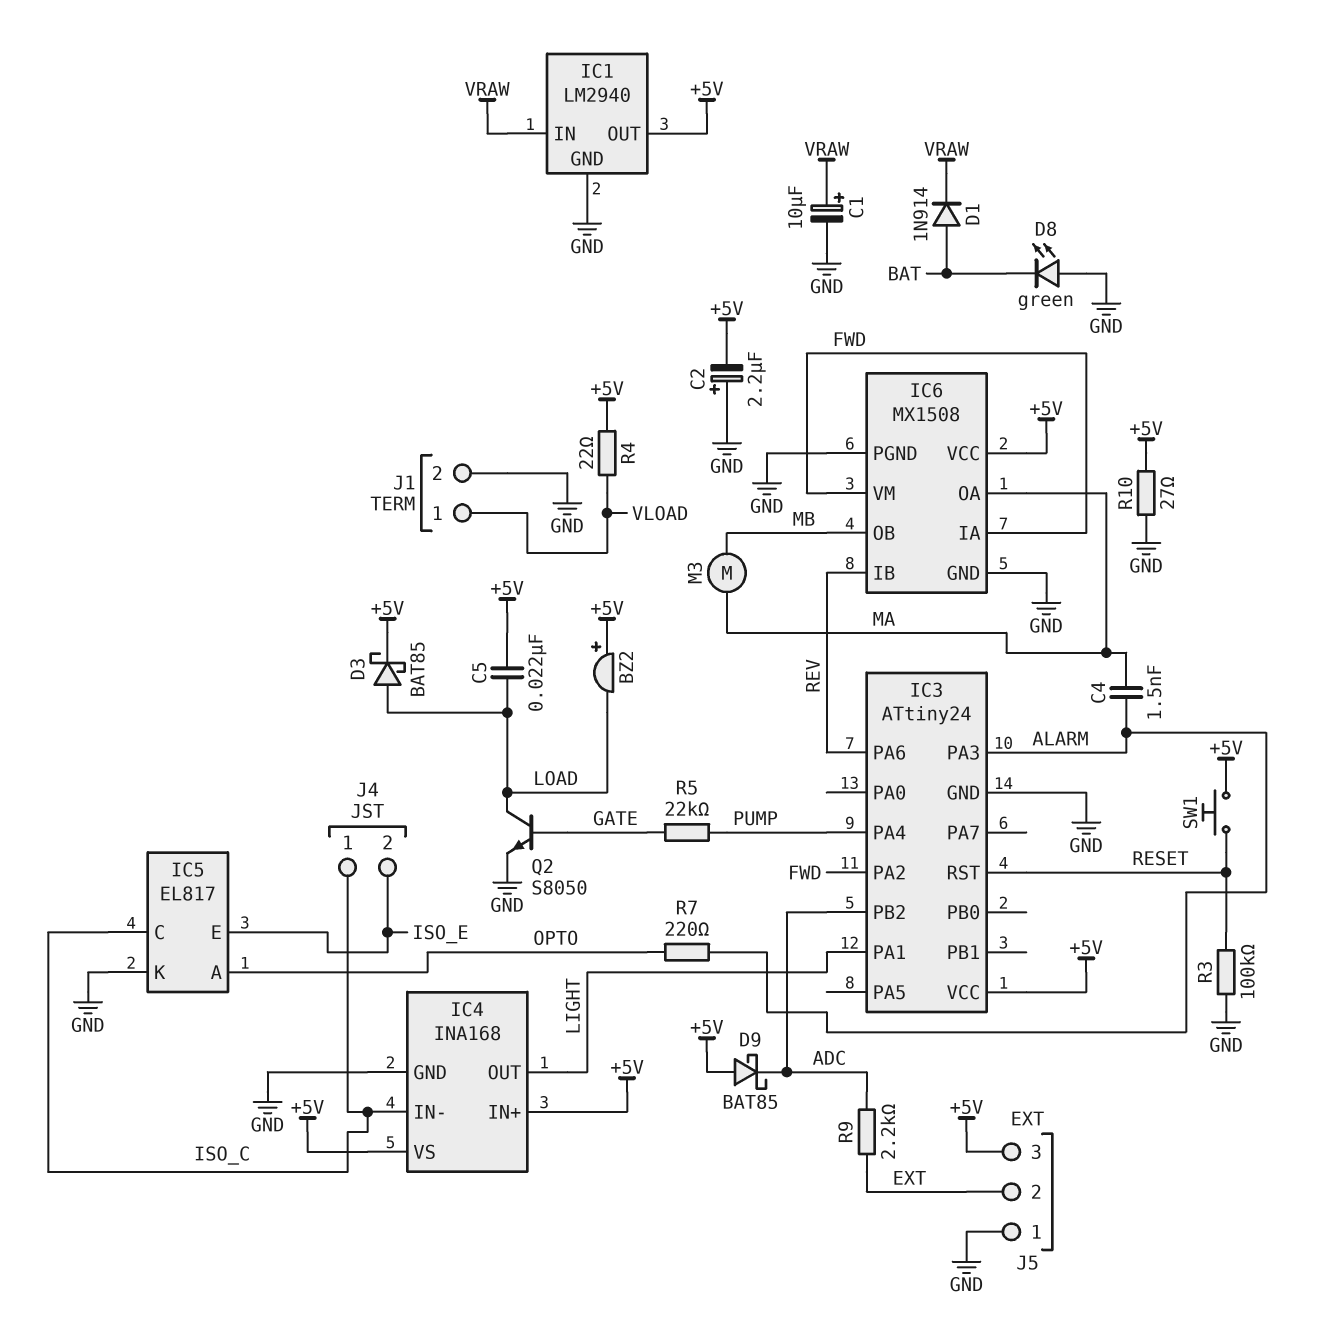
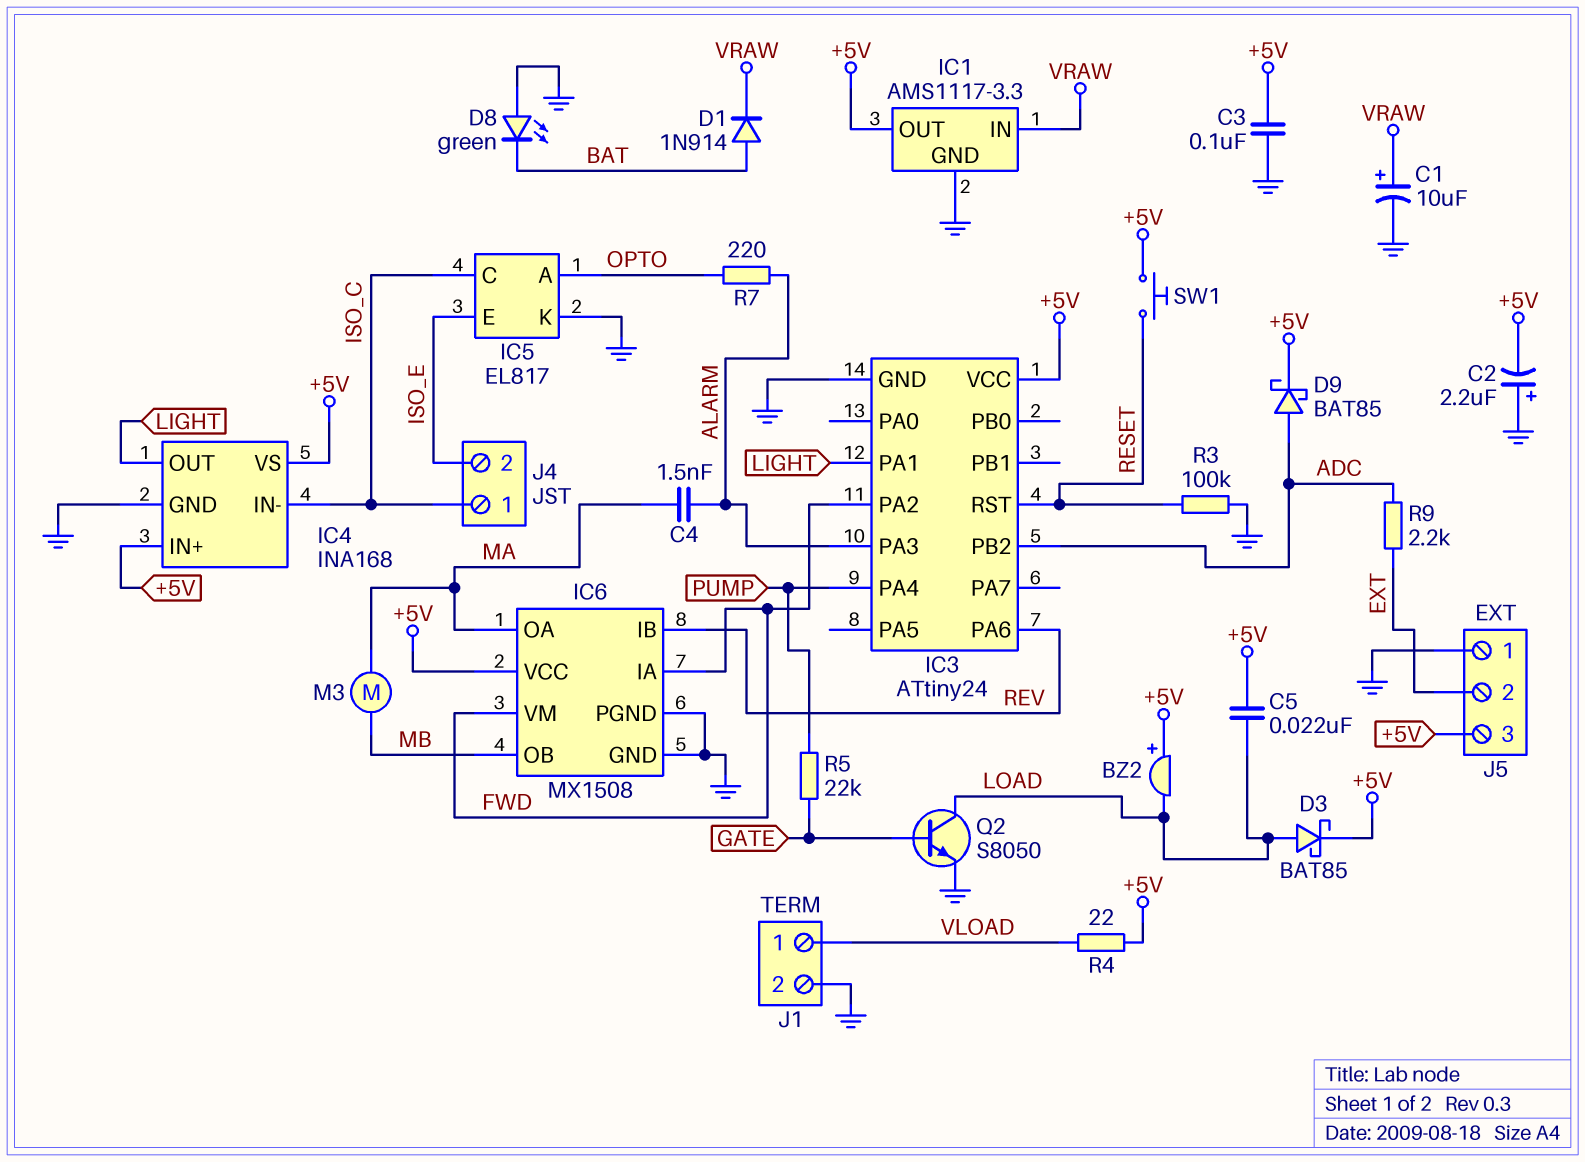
C3: none -> 100nF (+5V, GND)
D9: schottky BAT85 (A +5V, K ADC) -> schottky BAT85 (A ADC, K +5V)
IC1: LM2940 -> AMS1117-3.3
R10: 27 (+5V, GND) -> none

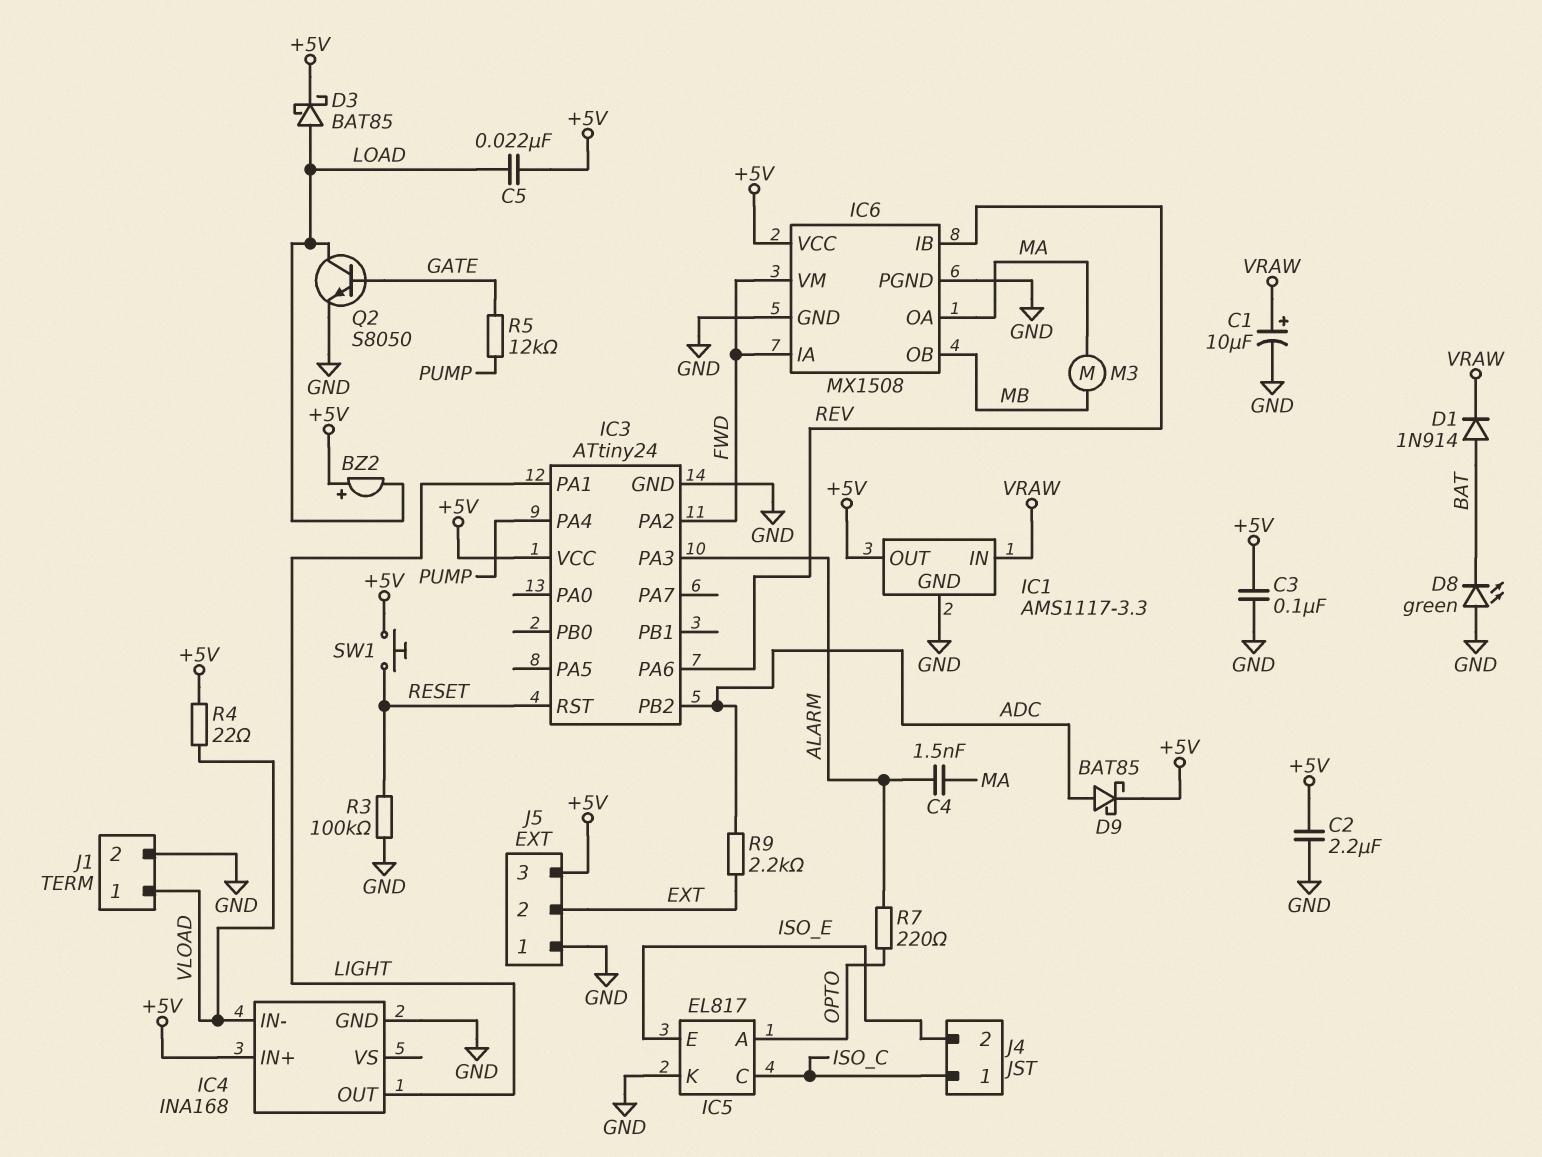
C2: 2.2uF (plus GND, minus +5V) -> 2.2uF (+5V, GND)
IC4 pin IN-: ISO_C -> VLOAD
IC4 pin VS: +5V -> none
R5: 22k (GATE, PUMP) -> 12k (GATE, PUMP)

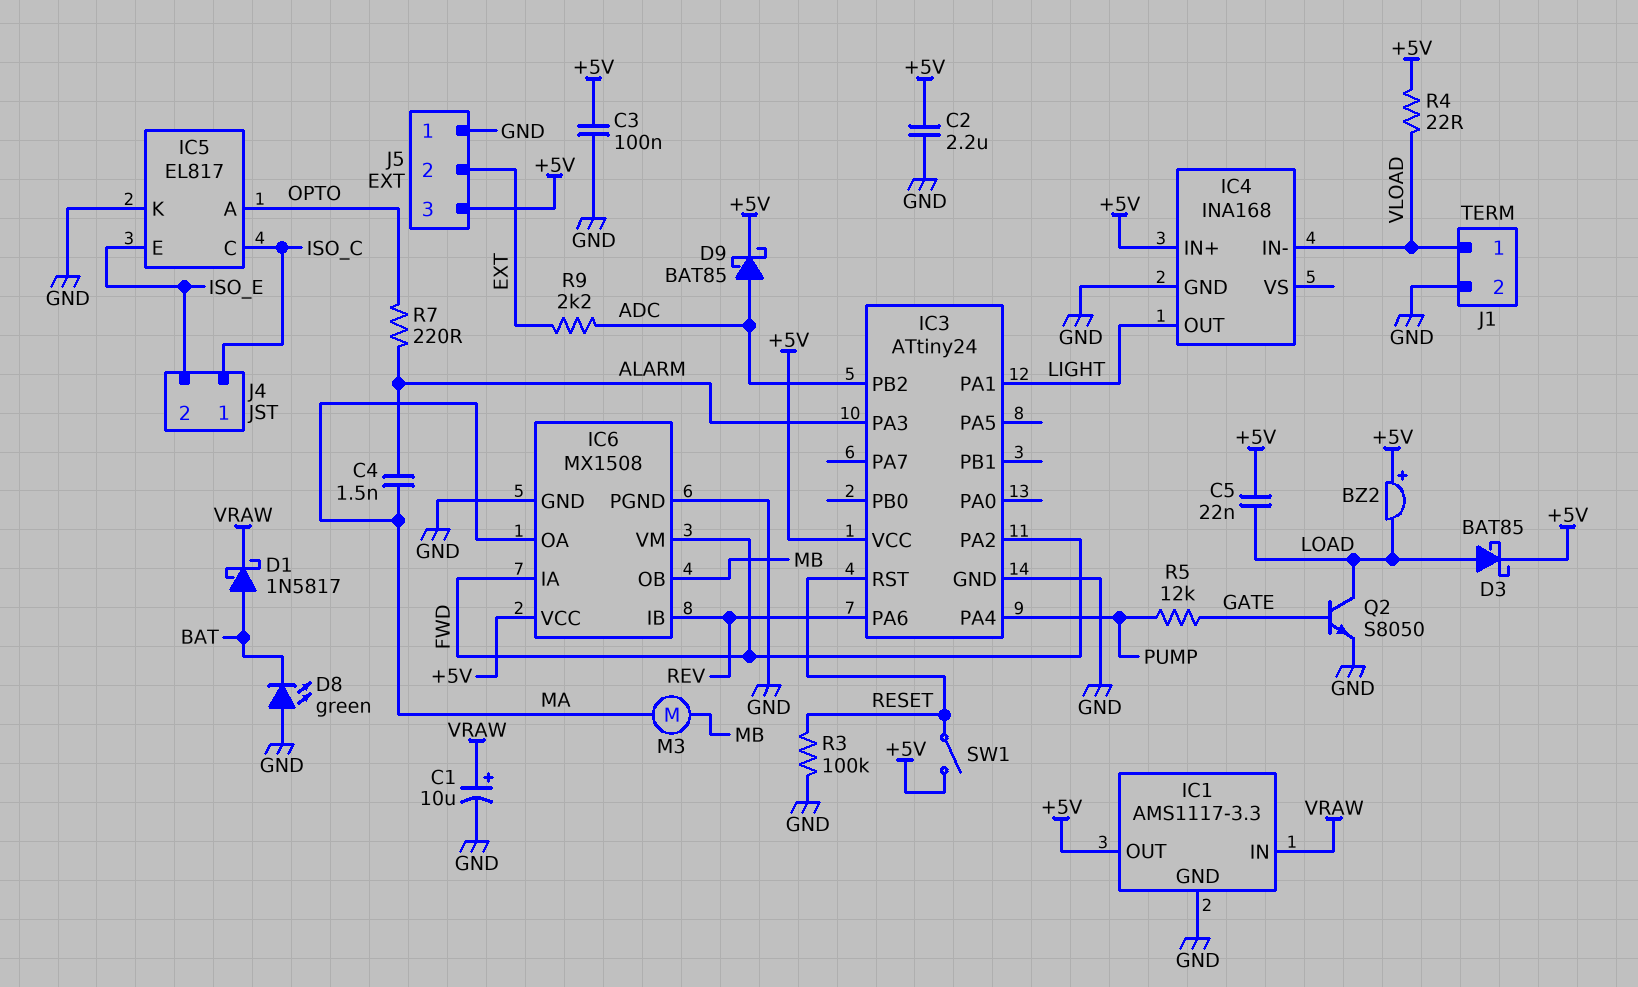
D1: diode 1N914 (A BAT, K VRAW) -> schottky 1N5817 (A BAT, K VRAW)
SW1: button (+5V, RESET) -> switch (+5V, RESET)

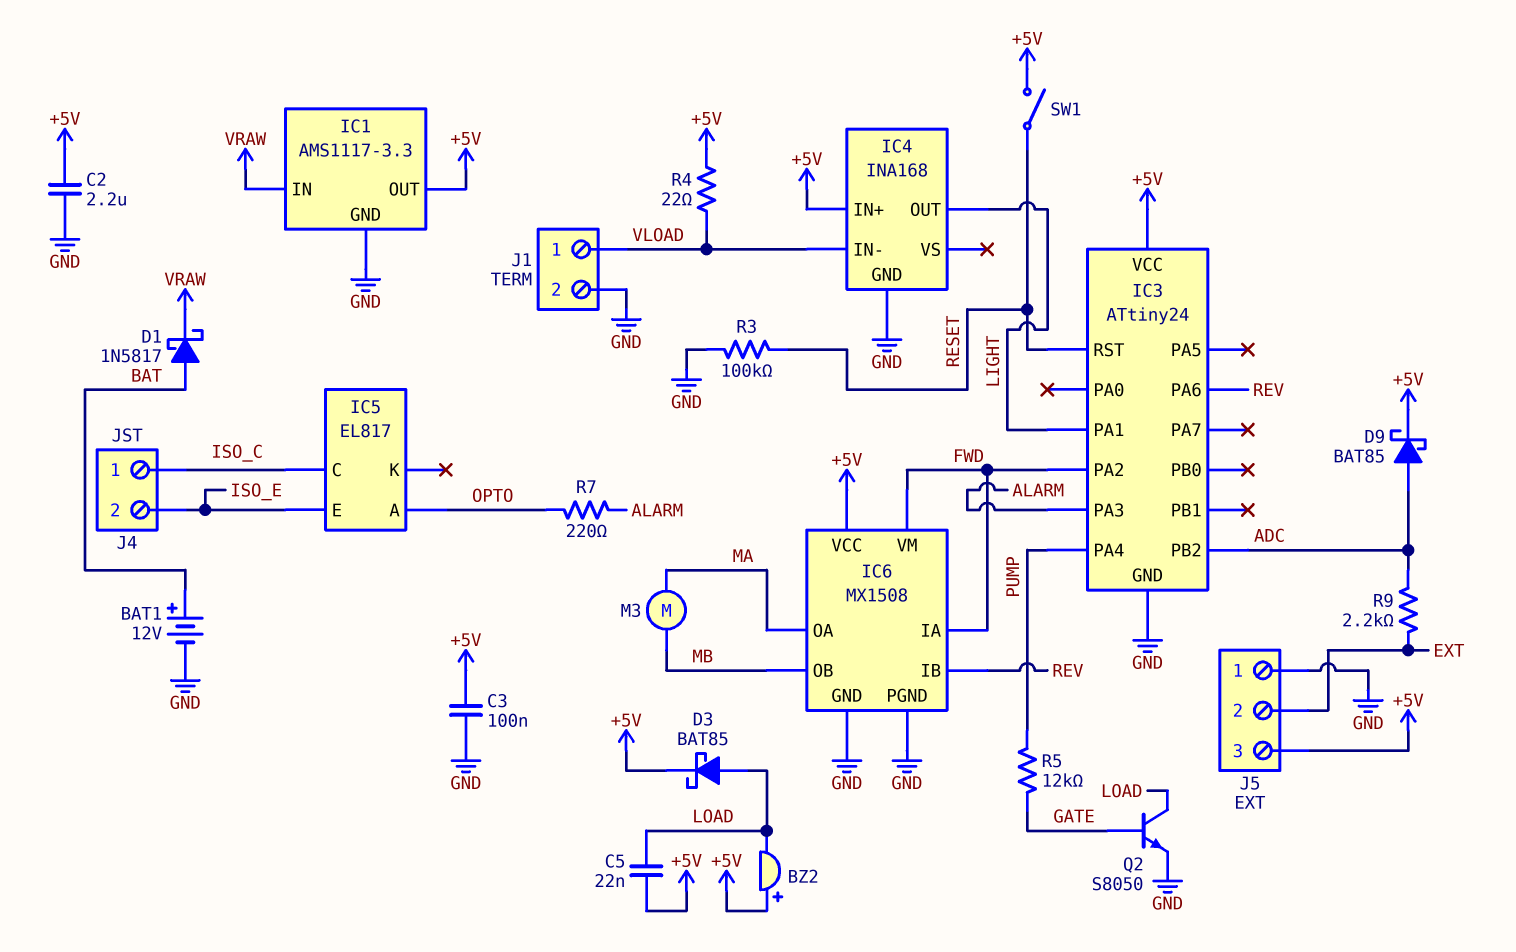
BAT1: none -> 12V (plus BAT, minus GND)
C1: 10uF (plus VRAW, minus GND) -> none
C4: 1.5nF (ALARM, MA) -> none
D8: LED green (A GND, K BAT) -> none
IC5 pin K: GND -> none

